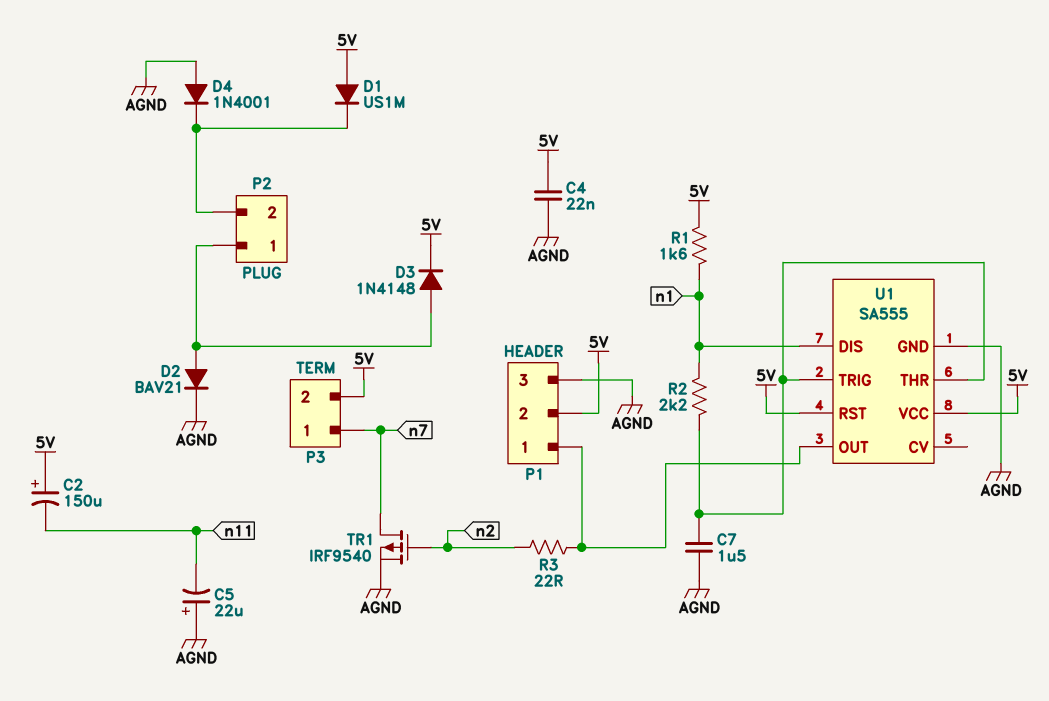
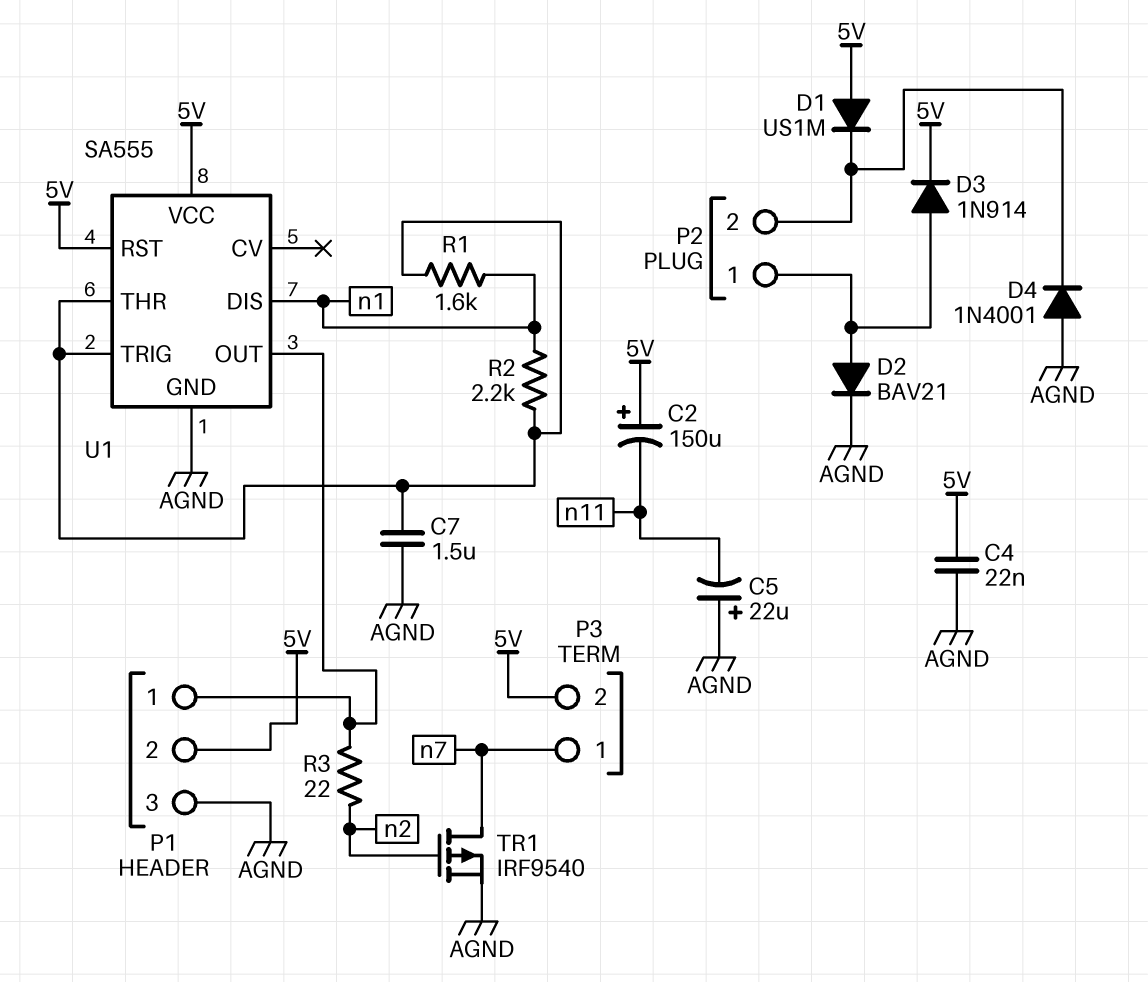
D3: diode 1N4148 (A P2/1, K 5V) -> diode 1N914 (A P2/1, K 5V)
R1: 1.6k (5V, n1) -> 1.6k (U1/THR, n1)

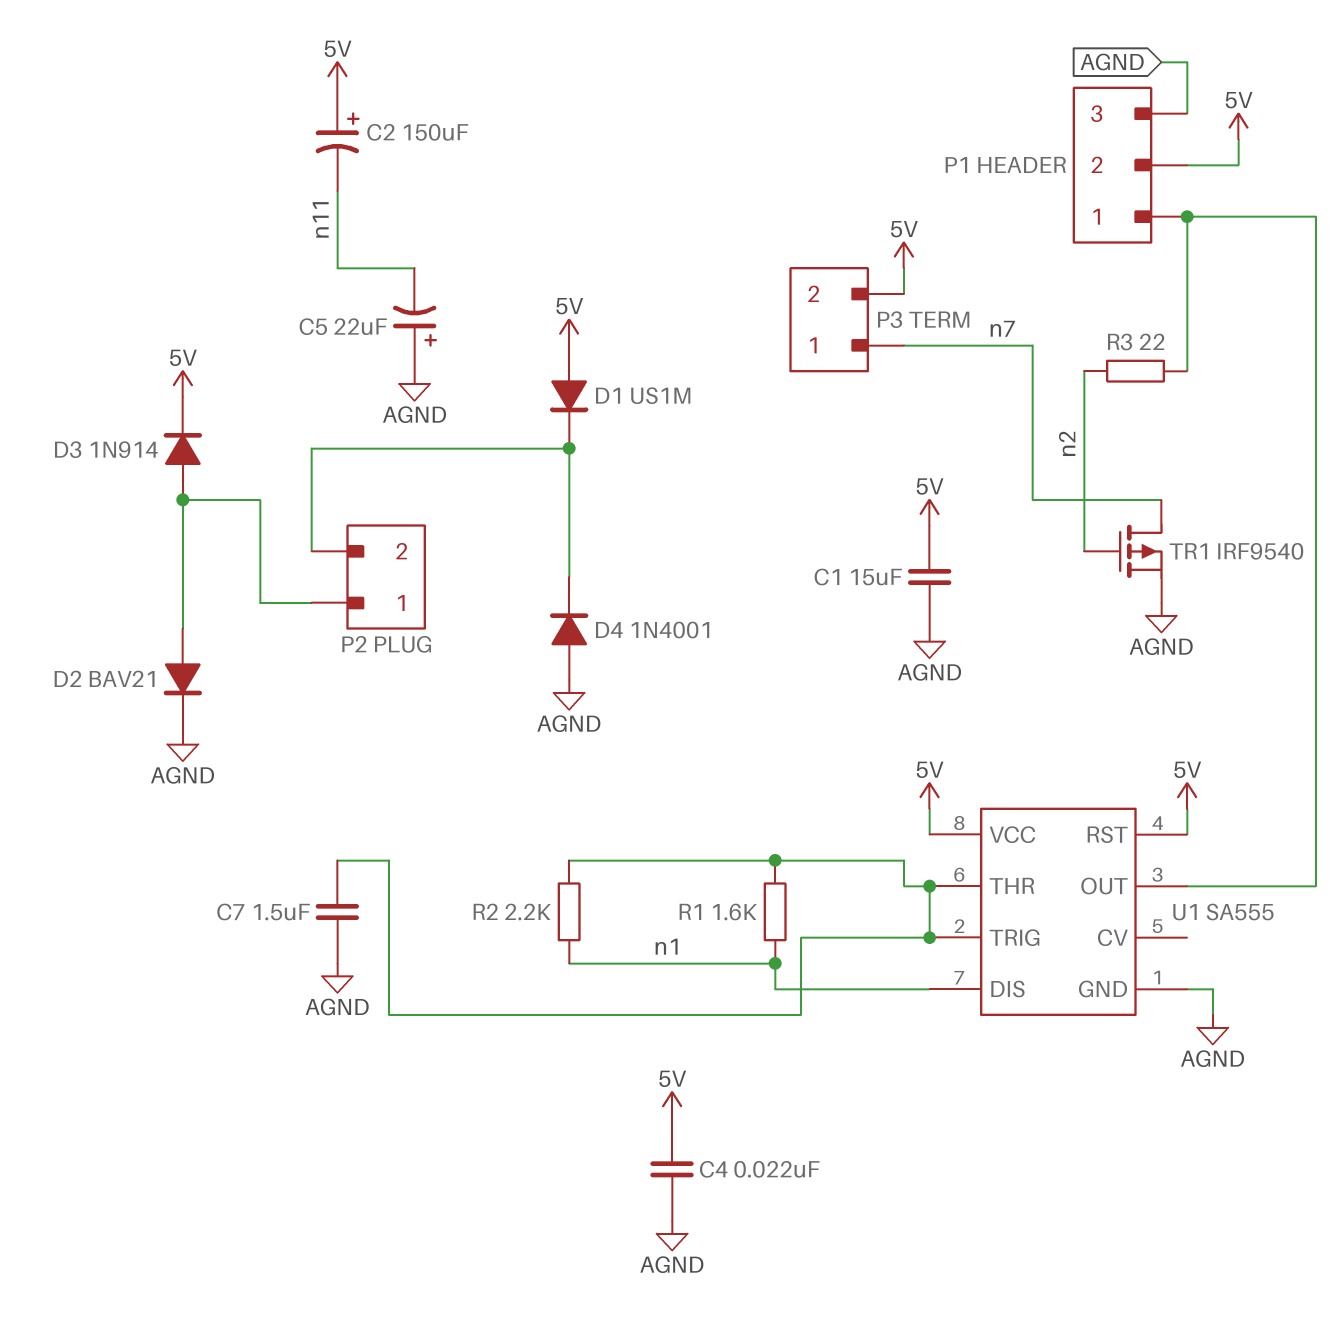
C1: none -> 15uF (5V, AGND)

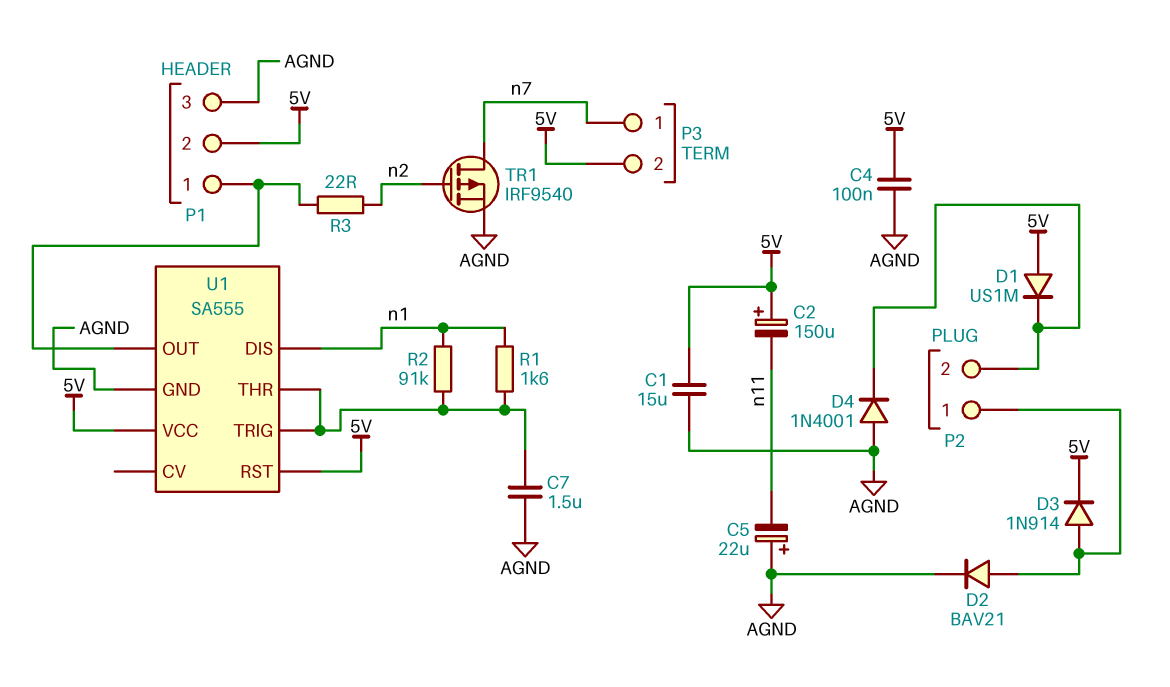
C4: 22nF (5V, AGND) -> 100nF (5V, AGND)
R2: 2.2k (U1/THR, n1) -> 91k (U1/THR, n1)

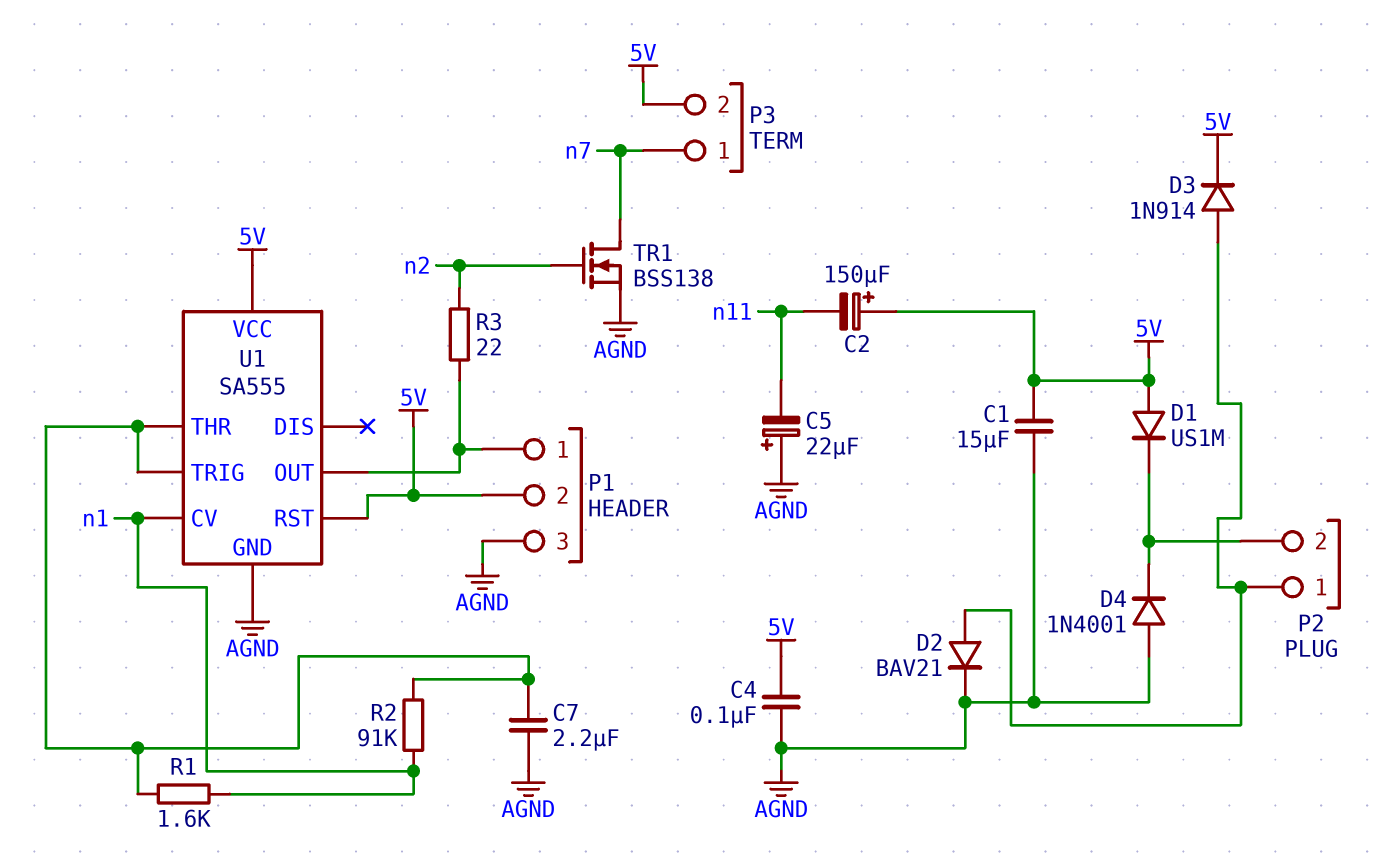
C7: 1.5uF (AGND, U1/THR) -> 2.2uF (AGND, U1/THR)
TR1: PMOS IRF9540 (G n2, D n7, S AGND) -> NMOS BSS138 (G n2, D n7, S AGND)
U1 pin CV: none -> n1
U1 pin DIS: n1 -> none

